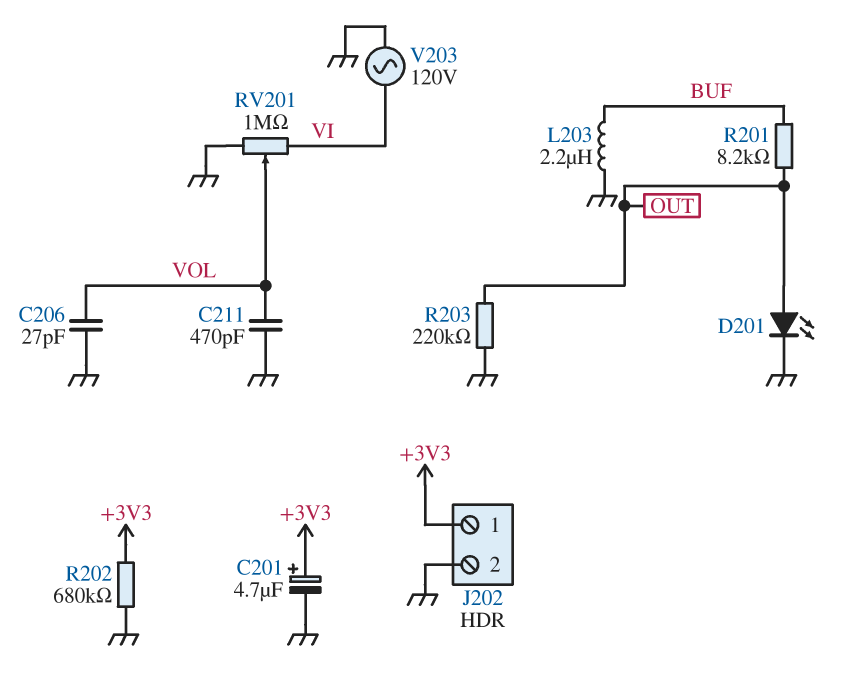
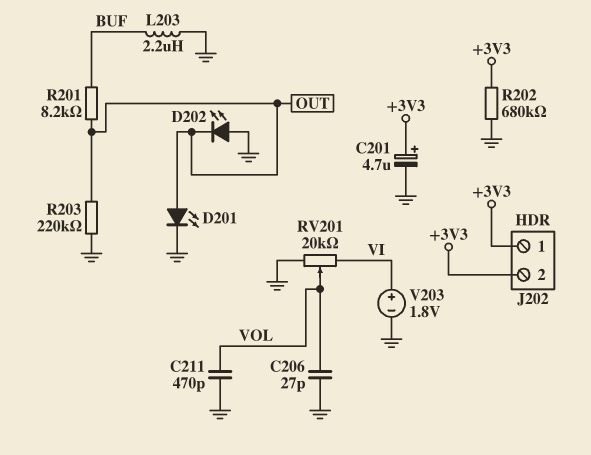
D202: none -> LED (A GND, K OUT)
J202 pin 2: GND -> +3V3
RV201: 1M (GND, VI, wiper VOL) -> 20k (GND, VI, wiper VOL)
V203: AC 120V (GND, VI) -> 1.8V (plus VI, minus GND)

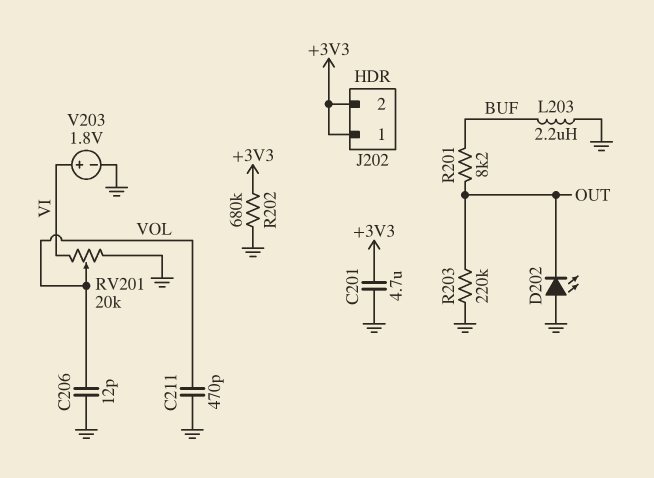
C201: 4.7uF (plus +3V3, minus GND) -> 4.7uF (+3V3, GND)
C206: 27pF (GND, VOL) -> 12pF (GND, VOL)
D201: LED (A OUT, K GND) -> none

